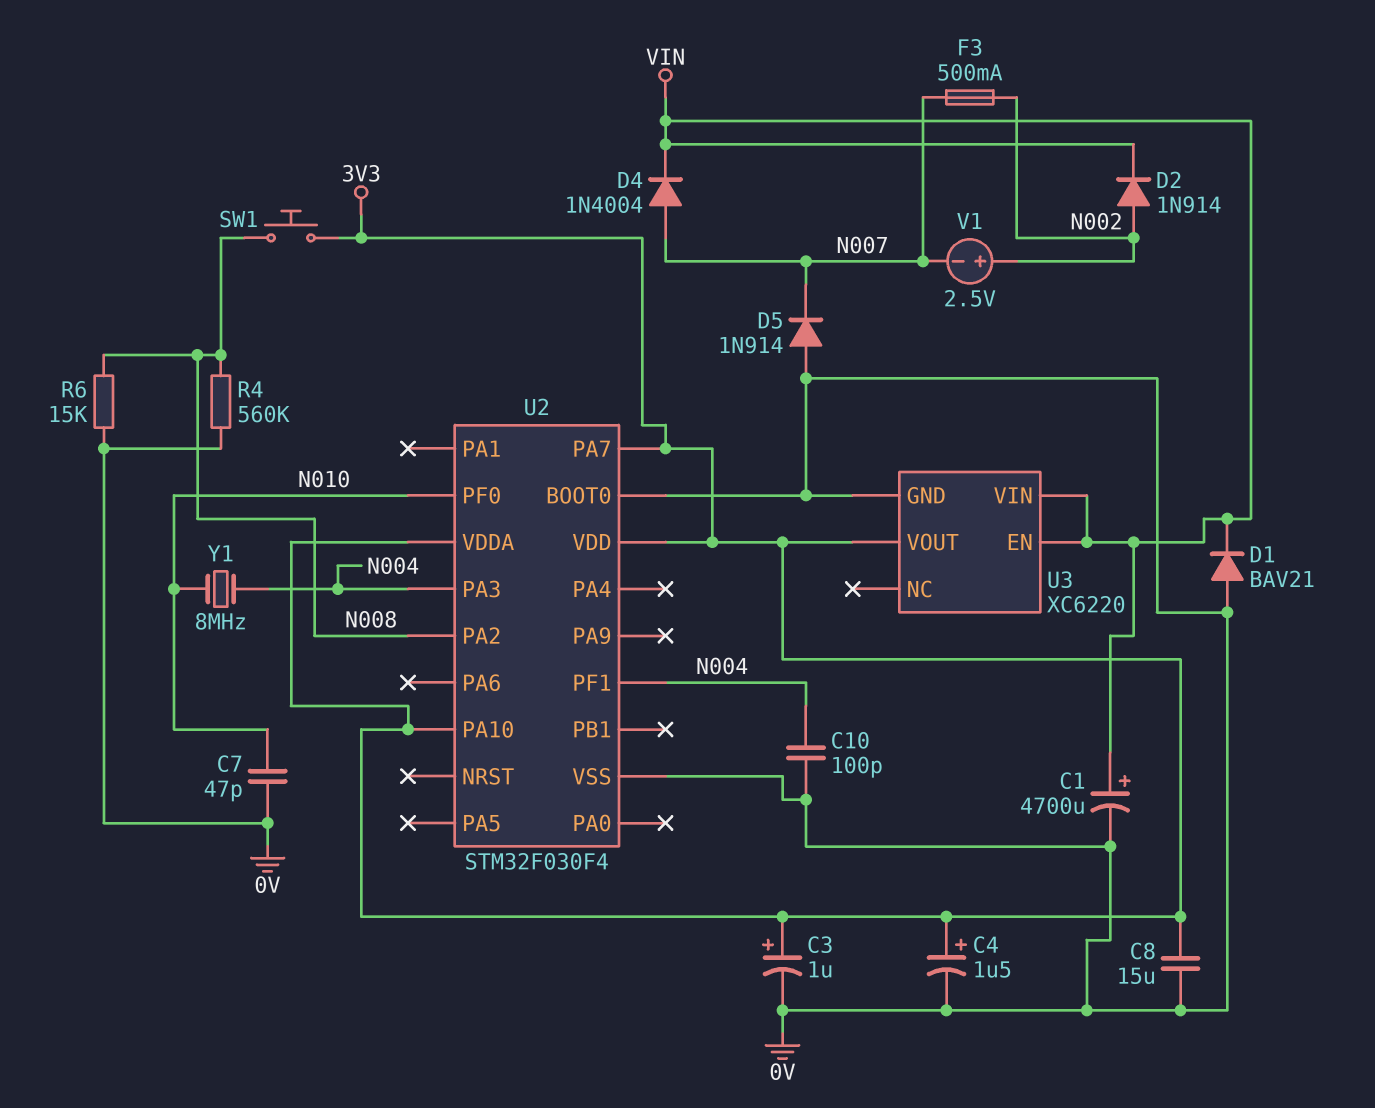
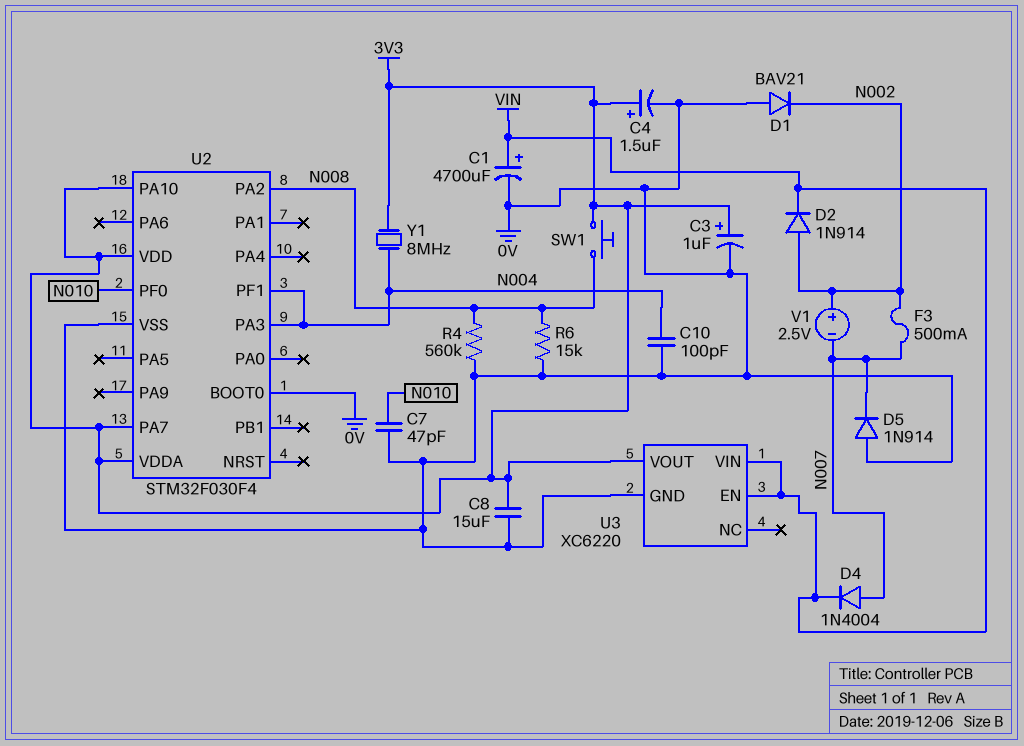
D1: diode BAV21 (A 0V, K VIN) -> diode BAV21 (A 0V, K N002)
Y1: 8MHz (N004, N010) -> 8MHz (3V3, N004)

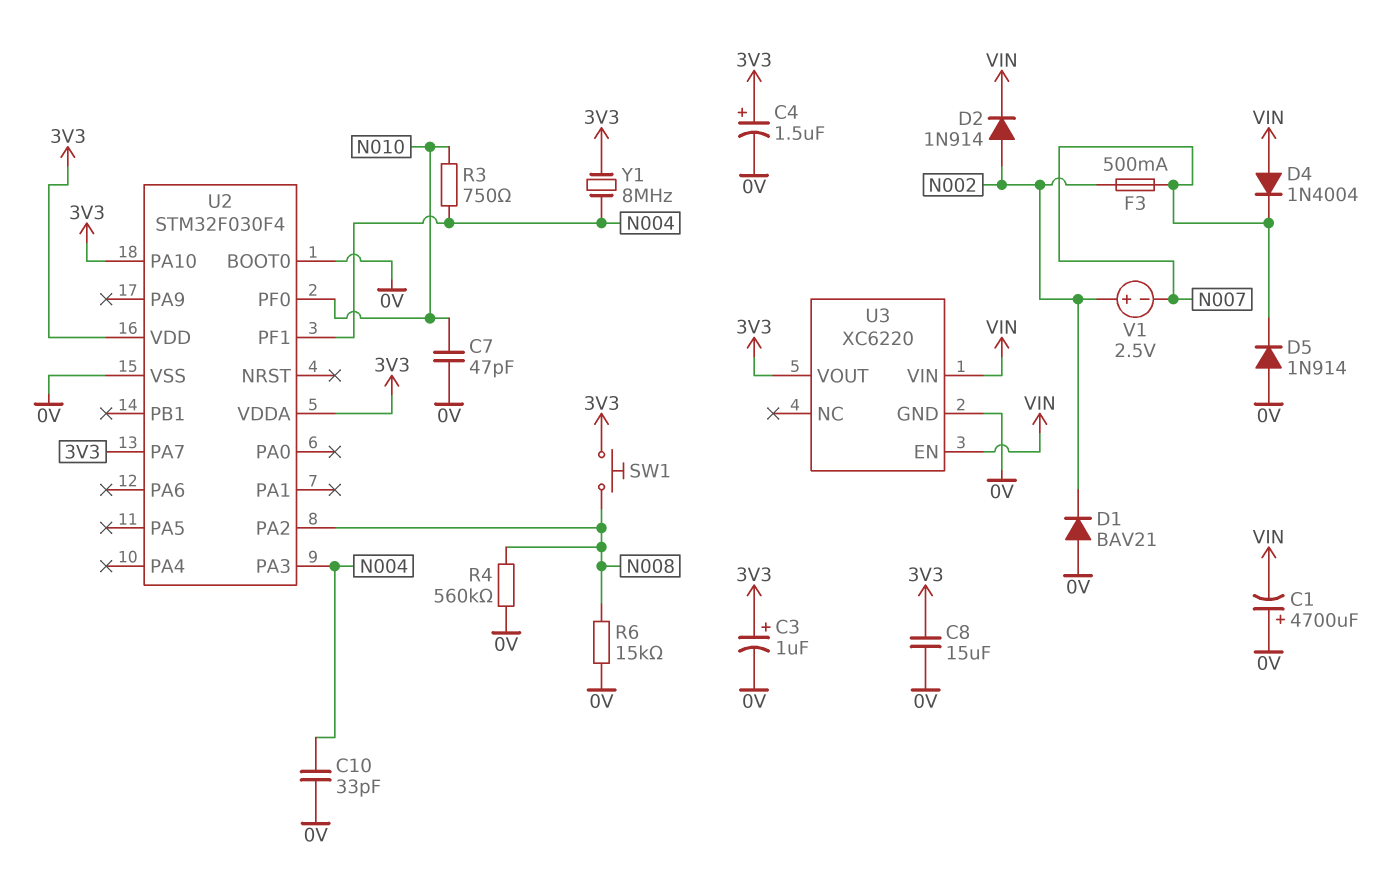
C1: 4700uF (plus VIN, minus 0V) -> 4700uF (plus 0V, minus VIN)
C10: 100pF (0V, N004) -> 33pF (0V, N004)
D4: diode 1N4004 (A N007, K VIN) -> diode 1N4004 (A VIN, K N007)
R3: none -> 750 (N004, N010)

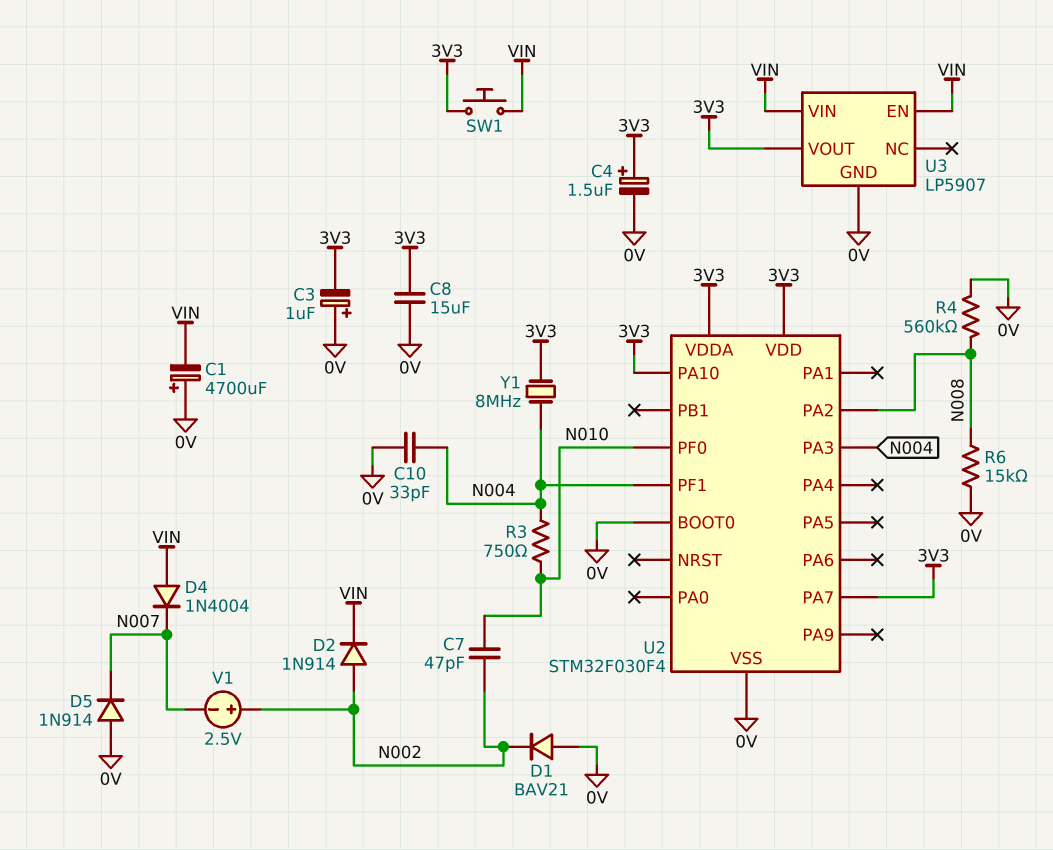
C3: 1uF (plus 3V3, minus 0V) -> 1uF (plus 0V, minus 3V3)
C7: 47pF (0V, N010) -> 47pF (N002, N010)
F3: 500mA (N002, N007) -> none
SW1: button (3V3, N008) -> button (3V3, VIN)
U3: XC6220 -> LP5907

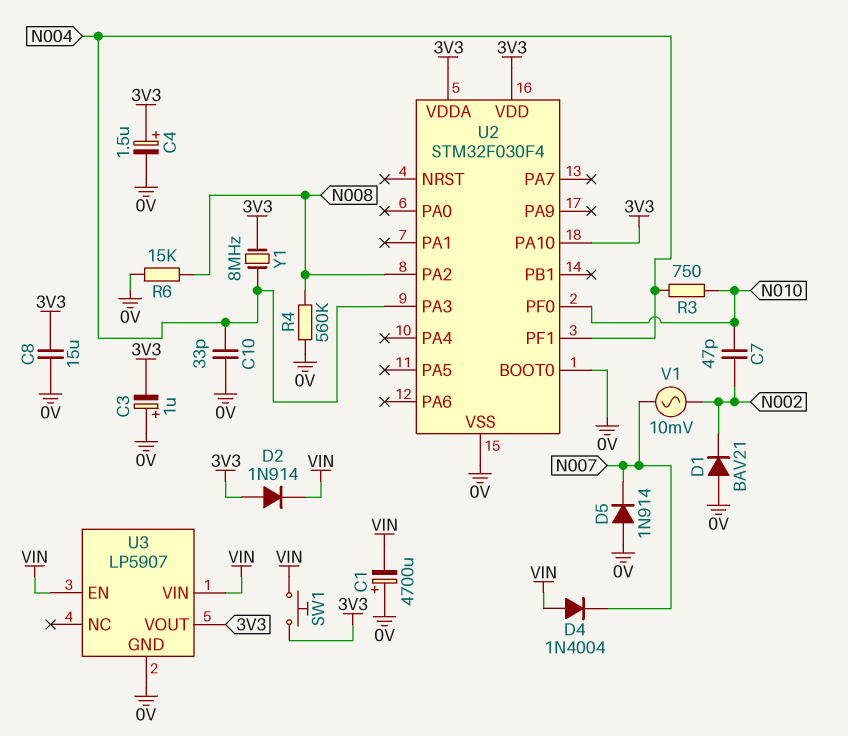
D2: diode 1N914 (A N002, K VIN) -> diode 1N914 (A 3V3, K VIN)
U2 pin PA7: 3V3 -> none
V1: 2.5V (plus N002, minus N007) -> AC 10mV (N002, N007)

